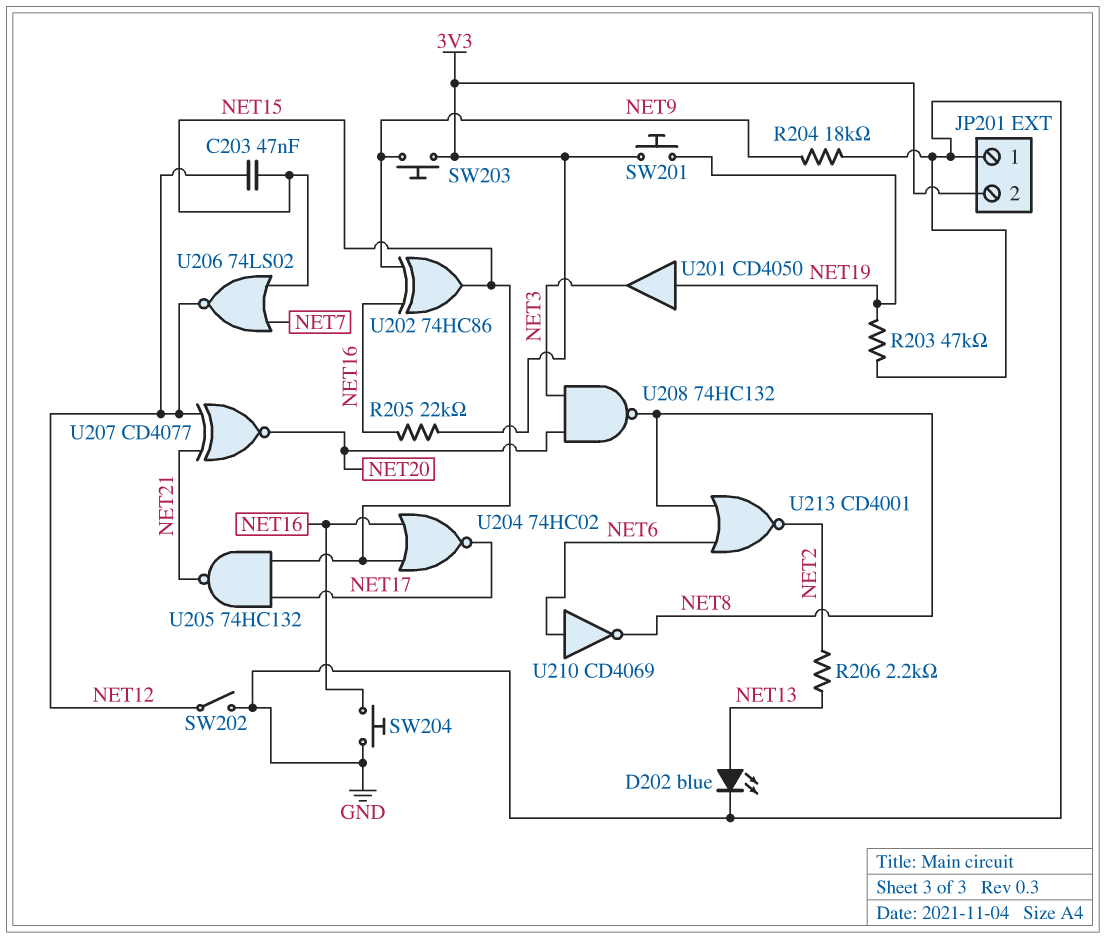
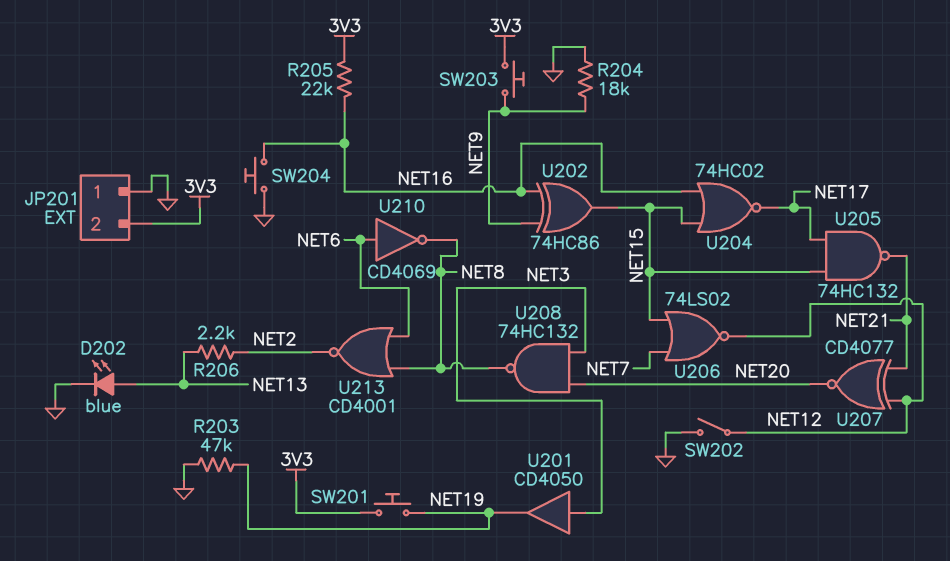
C203: 47nF (NET12, NET15) -> none
U201: buffer CD4050 (in NET19, out NET3) -> buffer CD4050 (in NET3, out NET19)

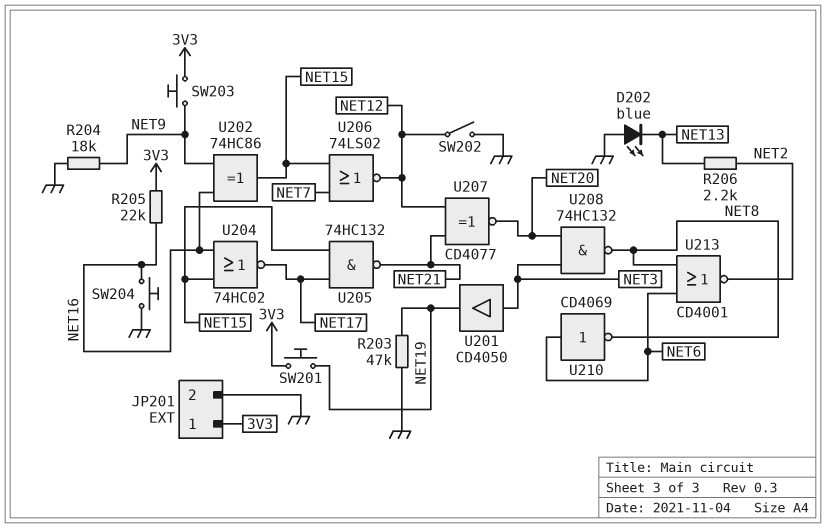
D202: LED blue (A NET13, K GND) -> LED blue (A GND, K NET13)
JP201 pin 1: GND -> 3V3
JP201 pin 2: 3V3 -> GND

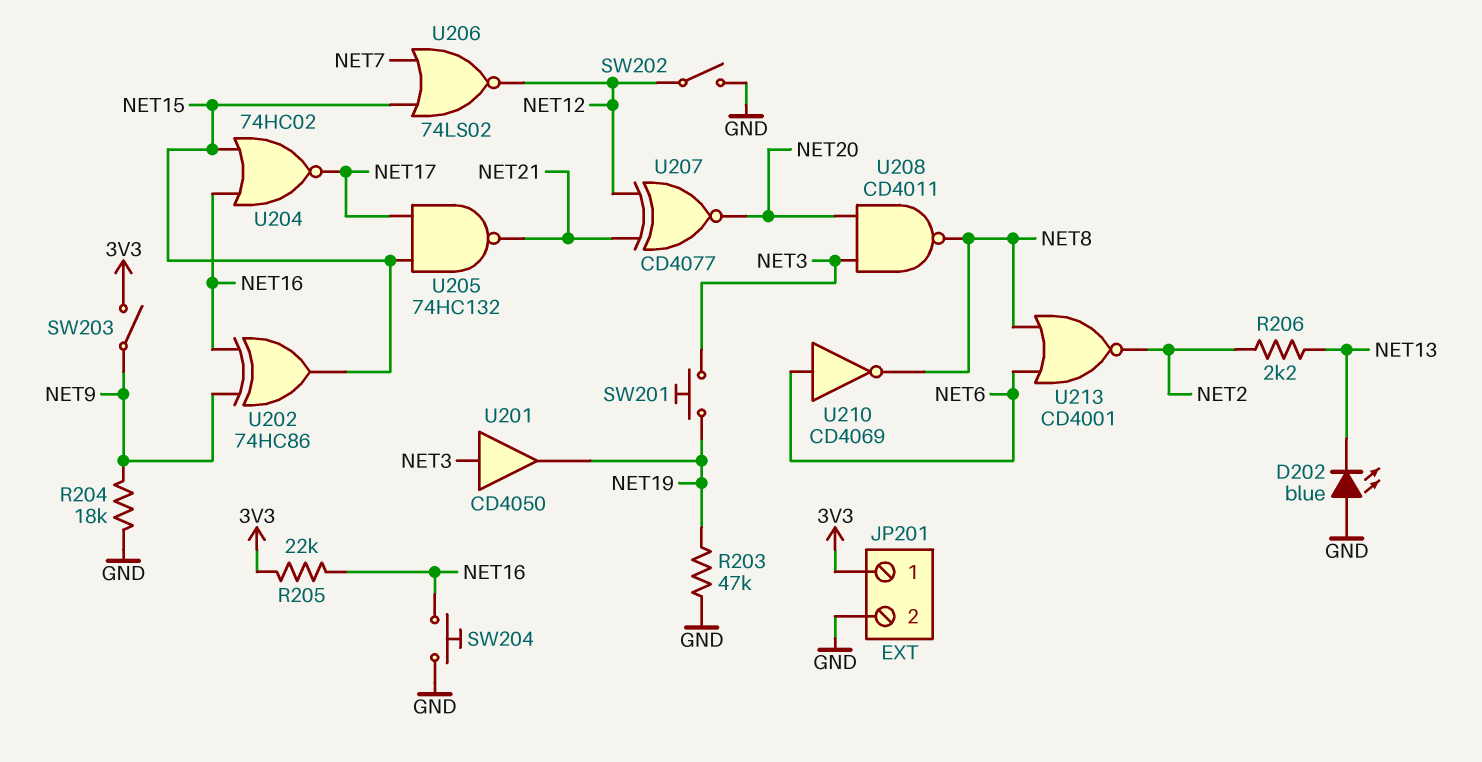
SW201: button (3V3, NET19) -> button (NET3, NET19)
SW203: button (3V3, NET9) -> switch (3V3, NET9)
U208: NAND 74HC132 (in NET3, in NET20, out NET8) -> NAND CD4011 (in NET3, in NET20, out NET8)

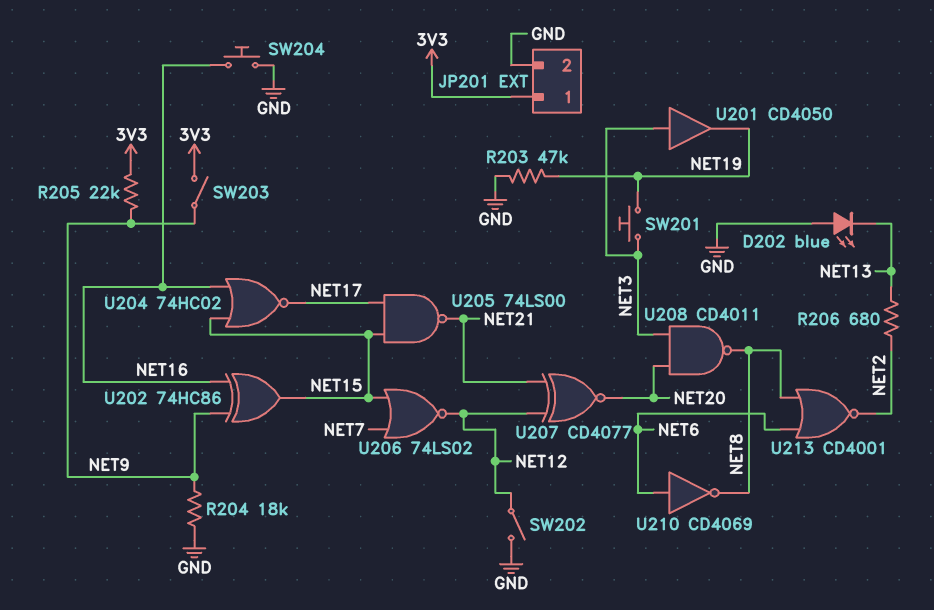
R205: 22k (3V3, NET16) -> 22k (3V3, NET9)
R206: 2.2k (NET2, NET13) -> 680 (NET2, NET13)
U205: NAND 74HC132 (in NET15, in NET17, out NET21) -> NAND 74LS00 (in NET15, in NET17, out NET21)

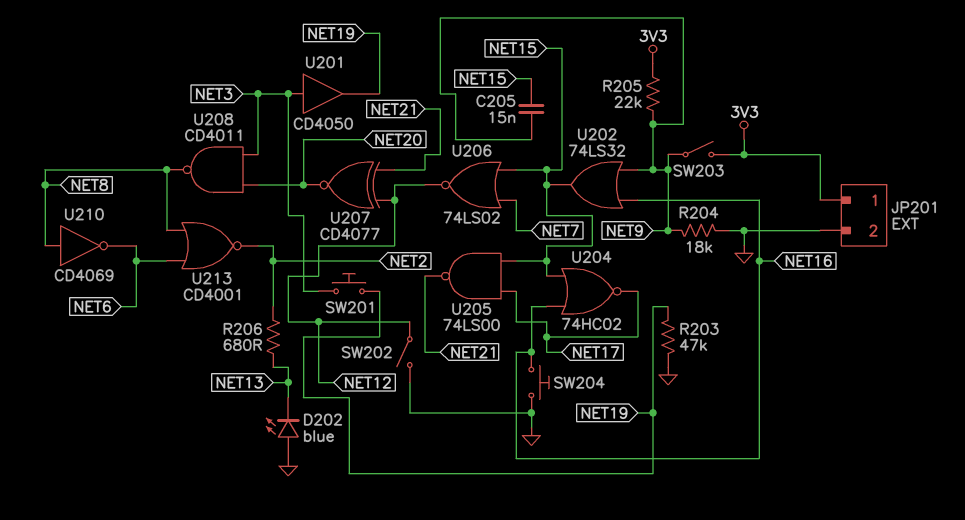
C205: none -> 15nF (NET9, NET15)
U202: XOR 74HC86 (in NET9, in NET16, out NET15) -> OR 74LS32 (in NET9, in NET16, out NET15)
U210: NOT CD4069 (in NET6, out NET8) -> NOT CD4069 (in NET8, out NET6)

